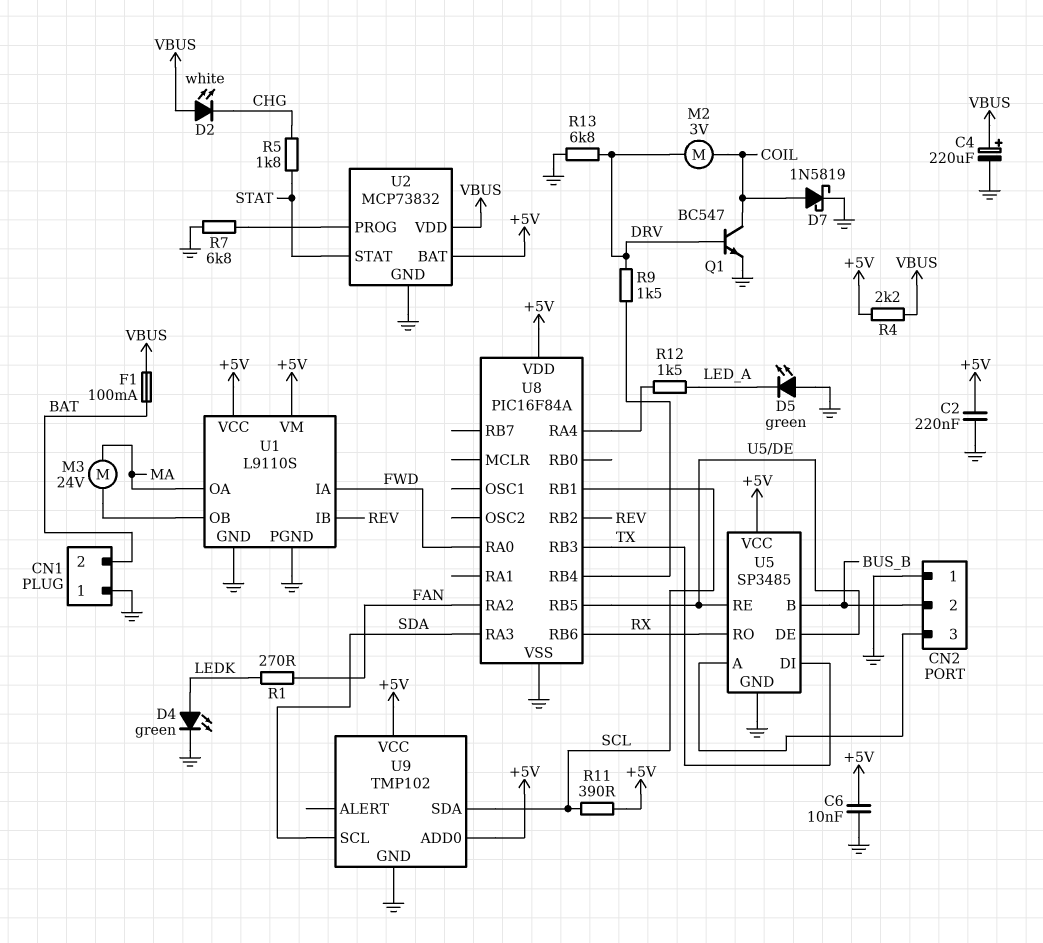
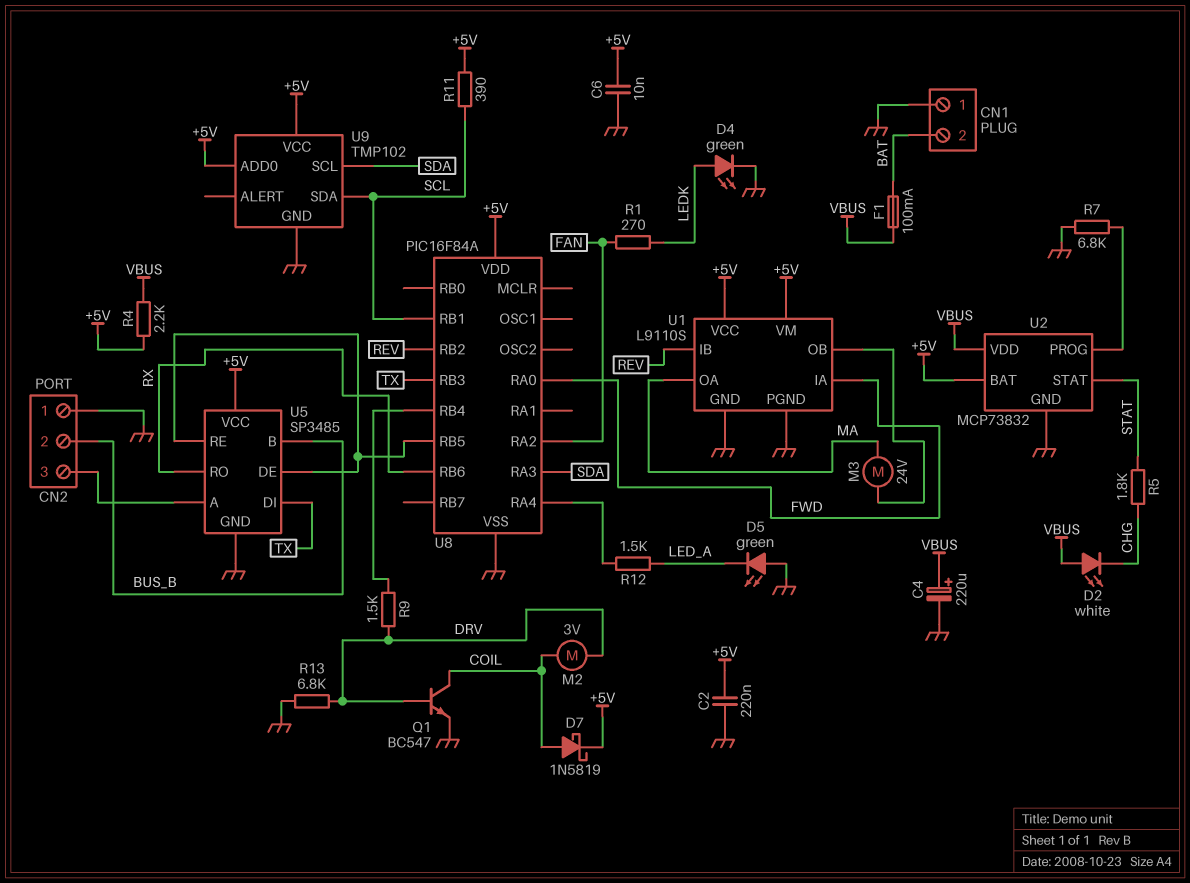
D7: schottky 1N5819 (A COIL, K GND) -> schottky 1N5819 (A COIL, K +5V)

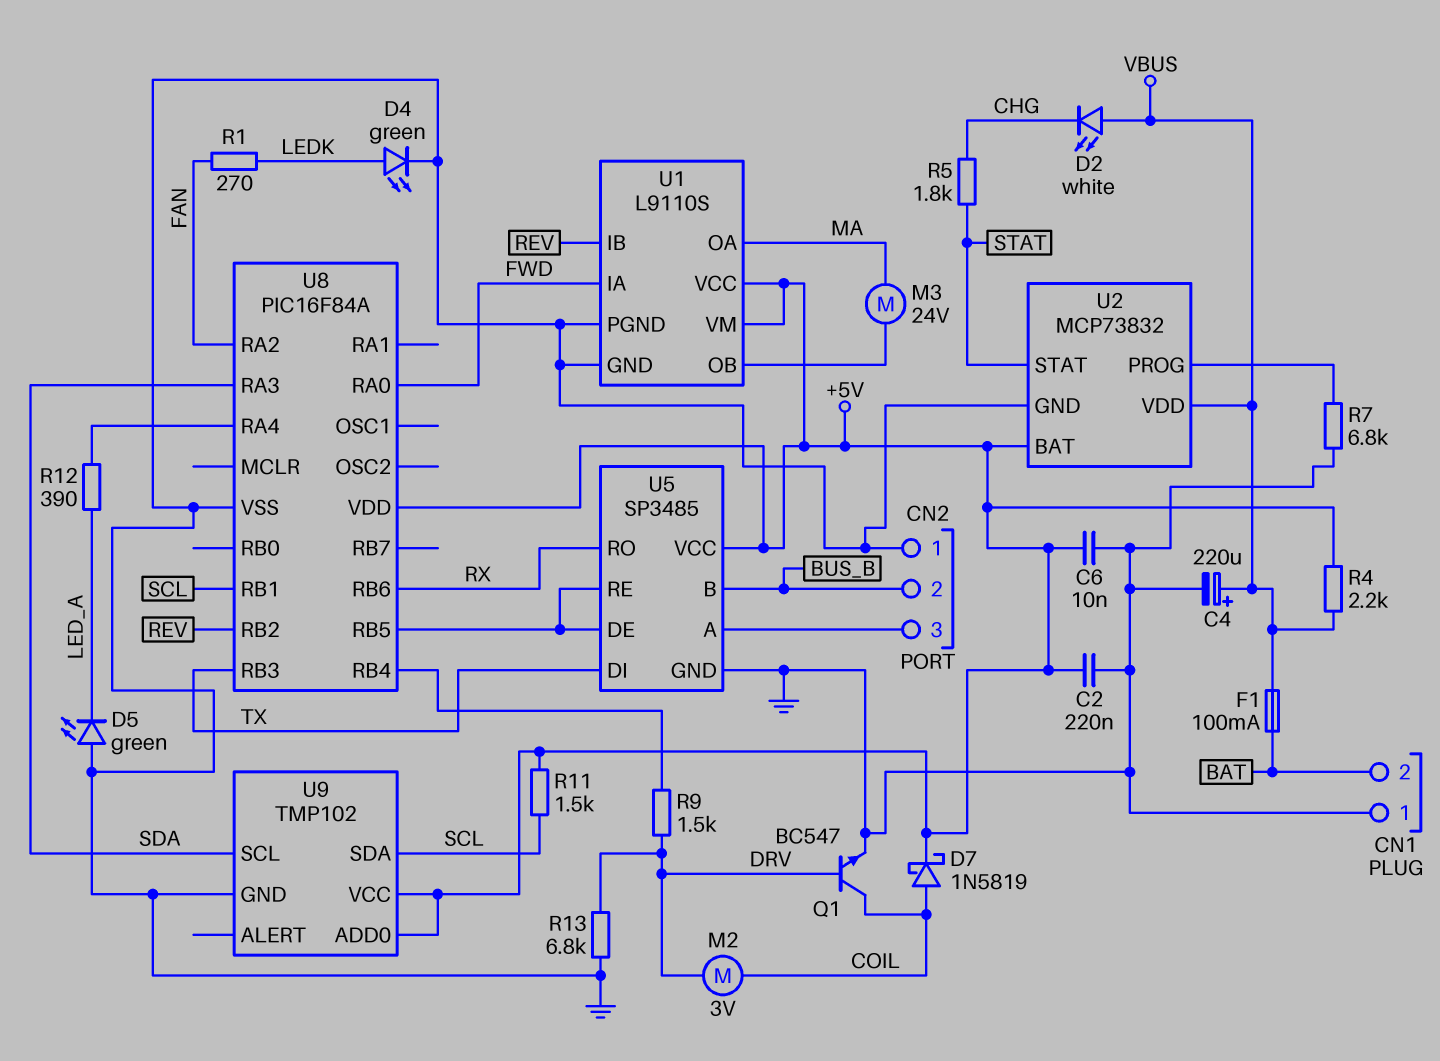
R11: 390 (+5V, SCL) -> 1.5k (+5V, SCL)
R12: 1.5k (LED_A, U8/RA4) -> 390 (LED_A, U8/RA4)

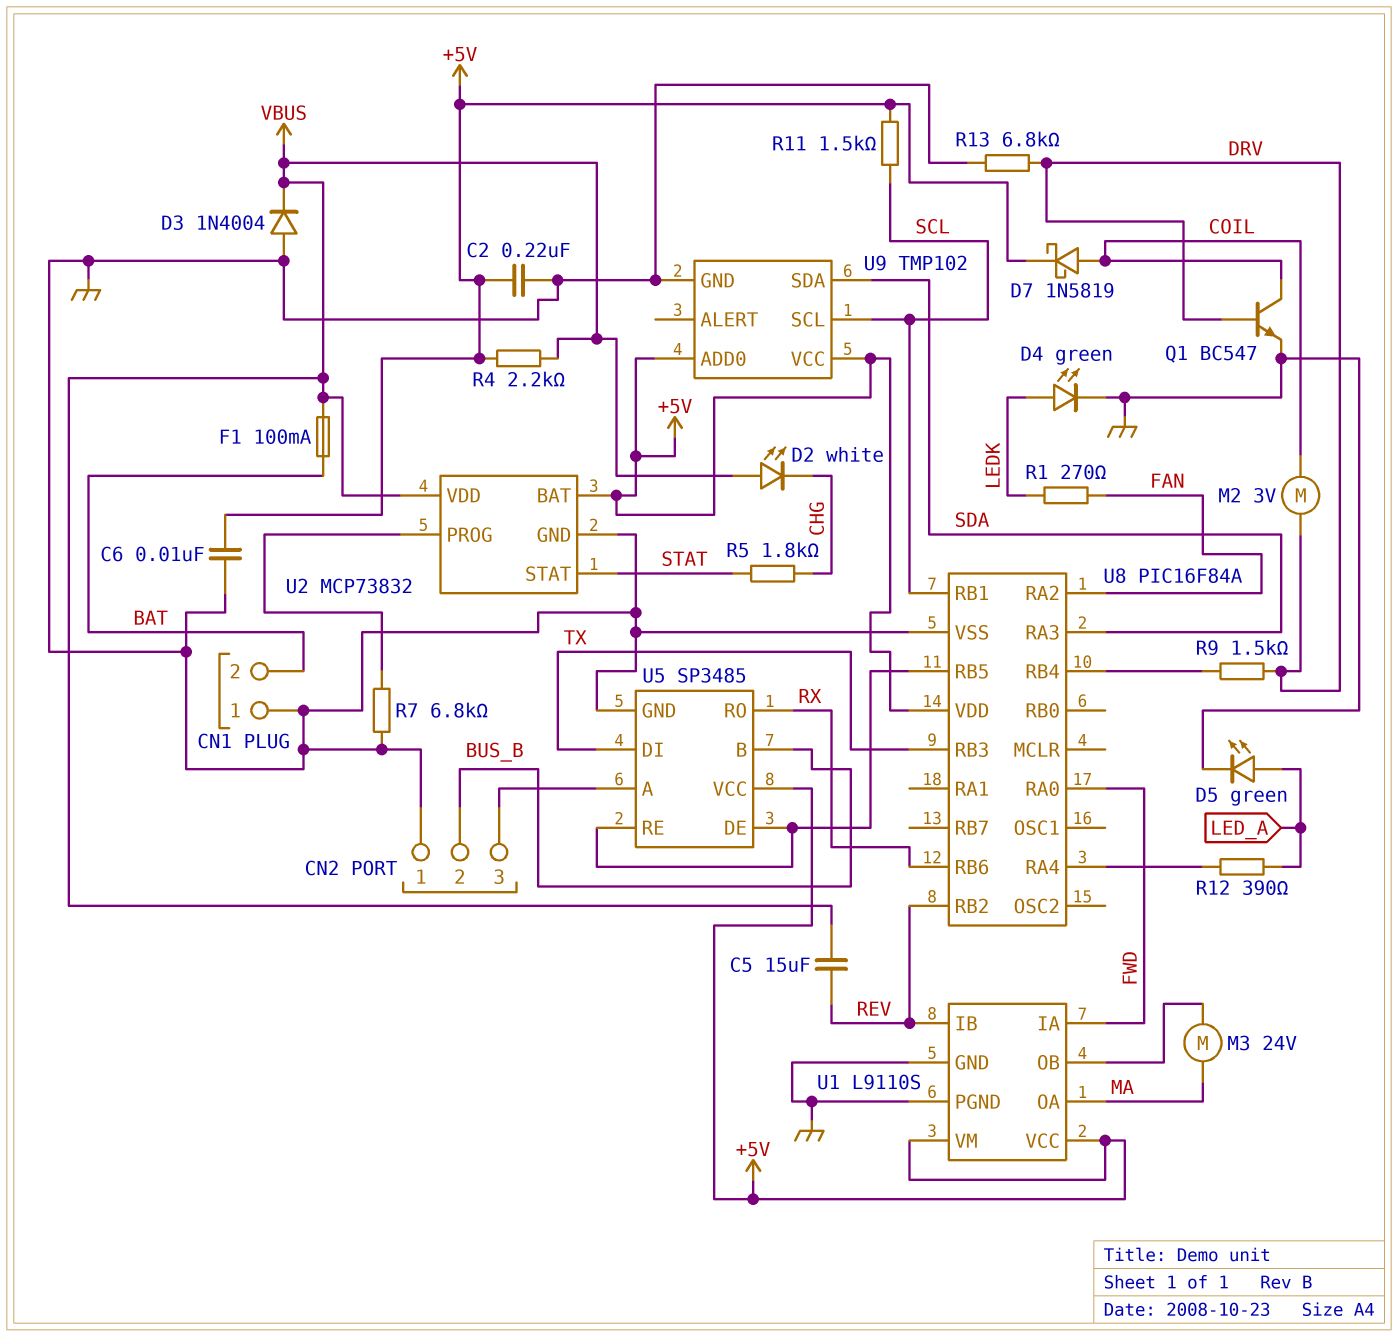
C4: 220uF (plus VBUS, minus GND) -> none
C5: none -> 15uF (REV, VBUS)
D3: none -> diode 1N4004 (A GND, K VBUS)
D5: LED green (A GND, K LED_A) -> LED green (A LED_A, K GND)
U9 pin SCL: SDA -> SCL
U9 pin SDA: SCL -> SDA

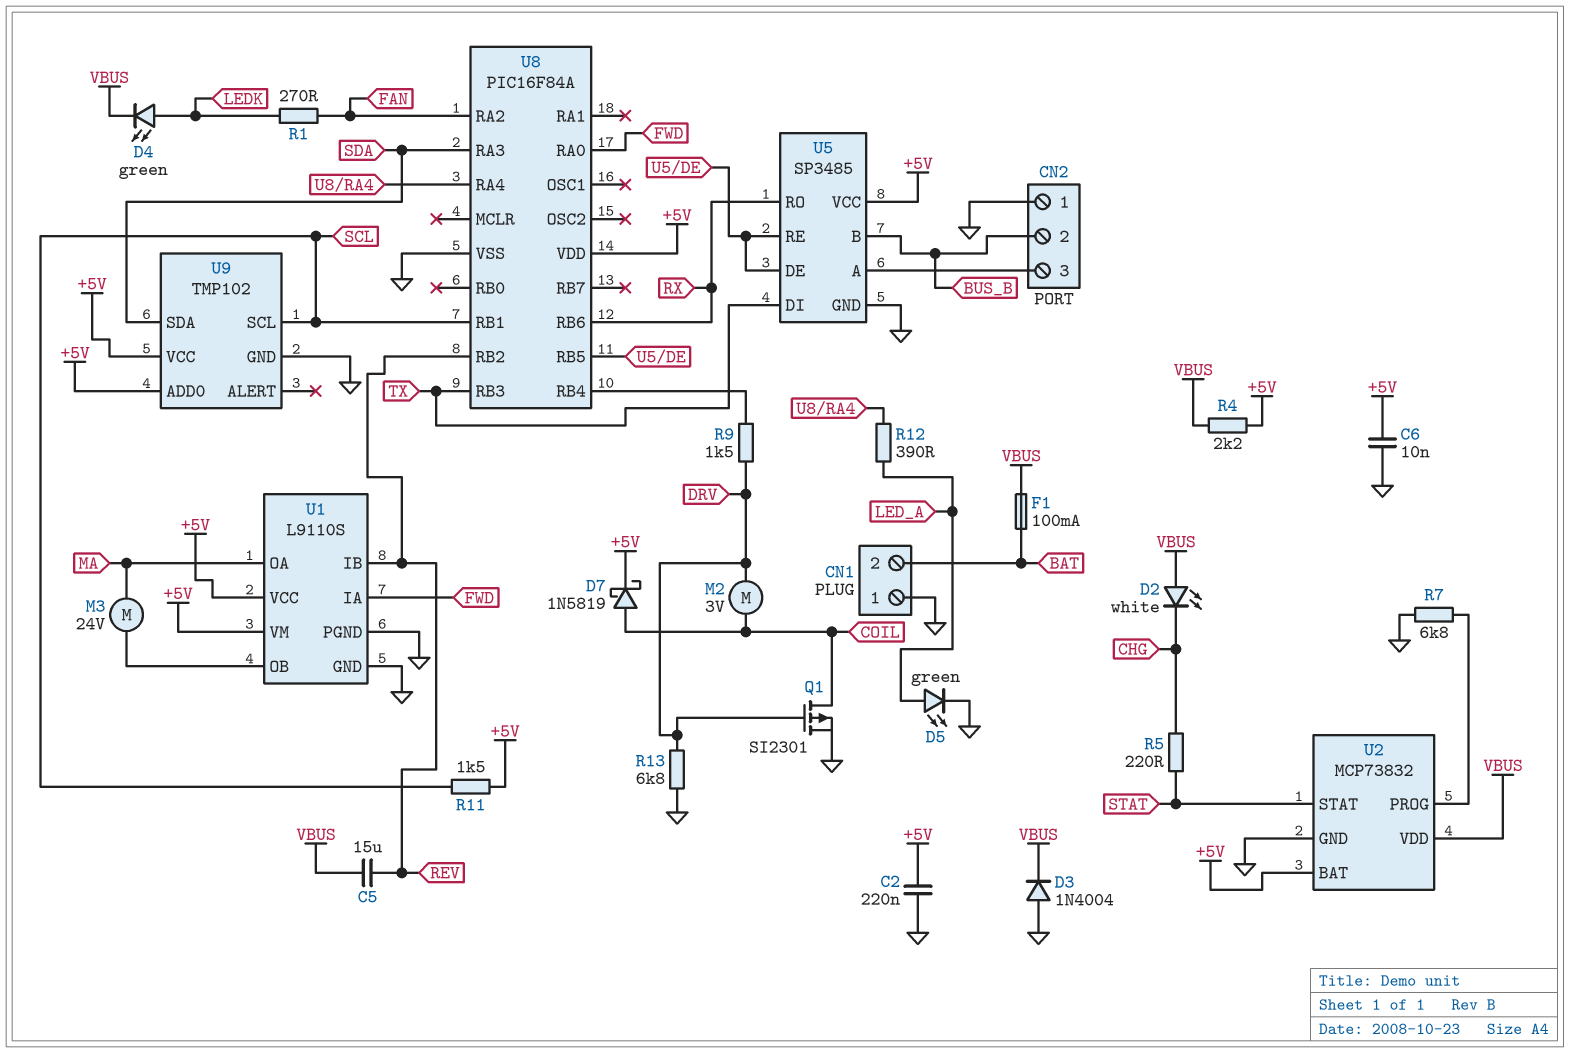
D4: LED green (A LEDK, K GND) -> LED green (A LEDK, K VBUS)
Q1: NPN BC547 (B DRV, C COIL, E GND) -> PMOS SI2301 (G DRV, D COIL, S GND)
R5: 1.8k (CHG, STAT) -> 220 (CHG, STAT)

